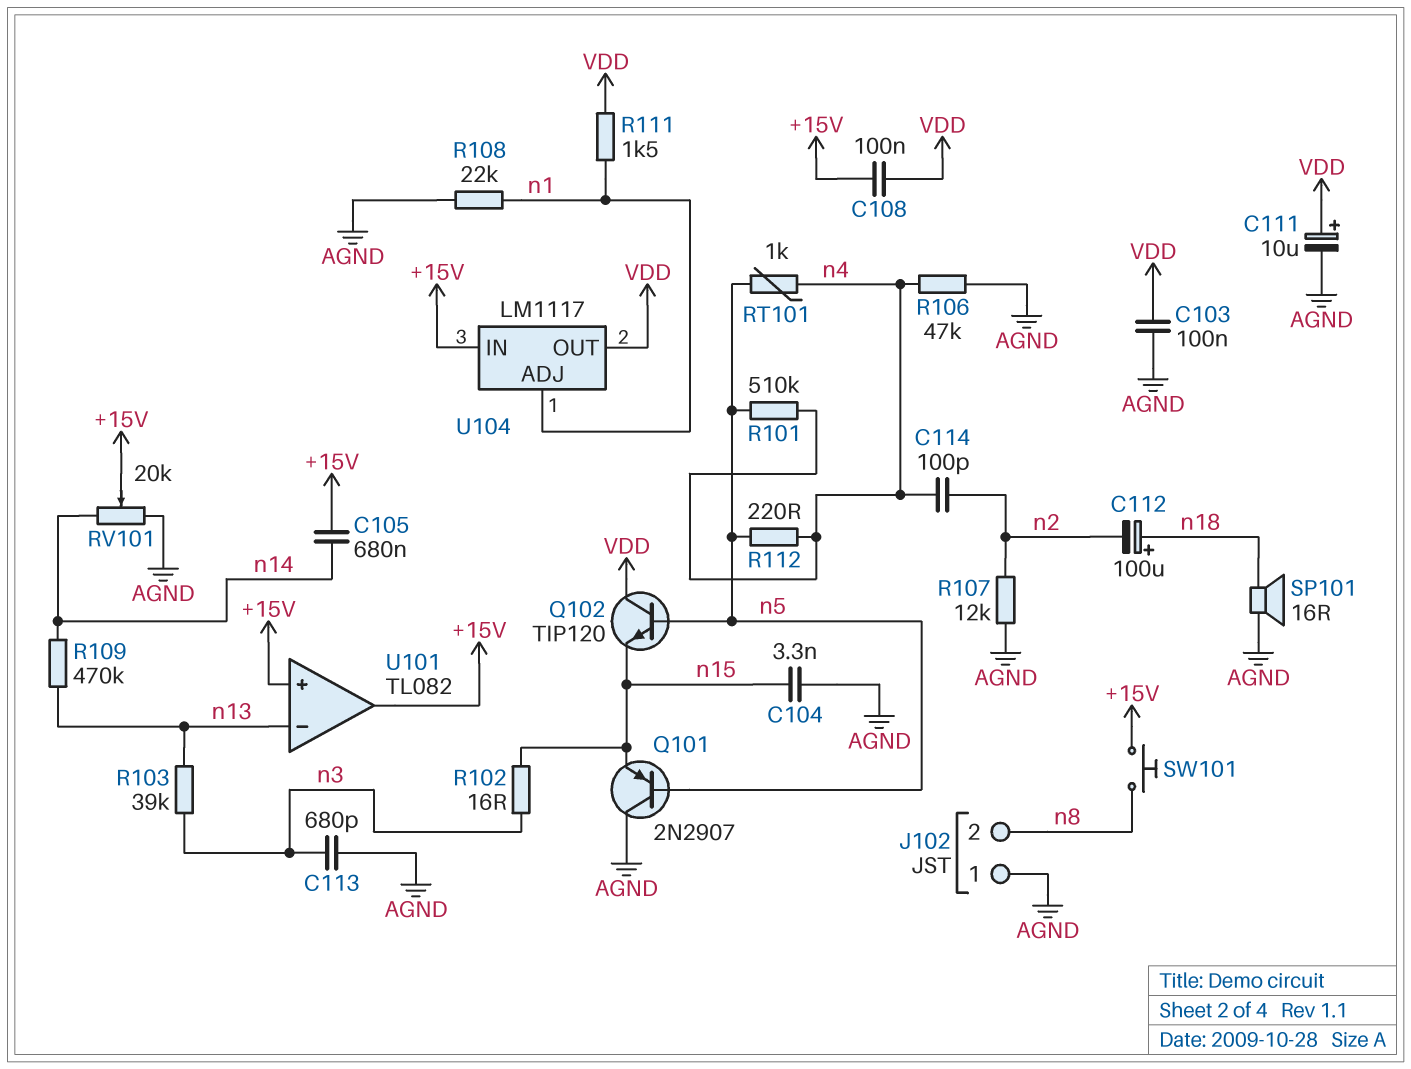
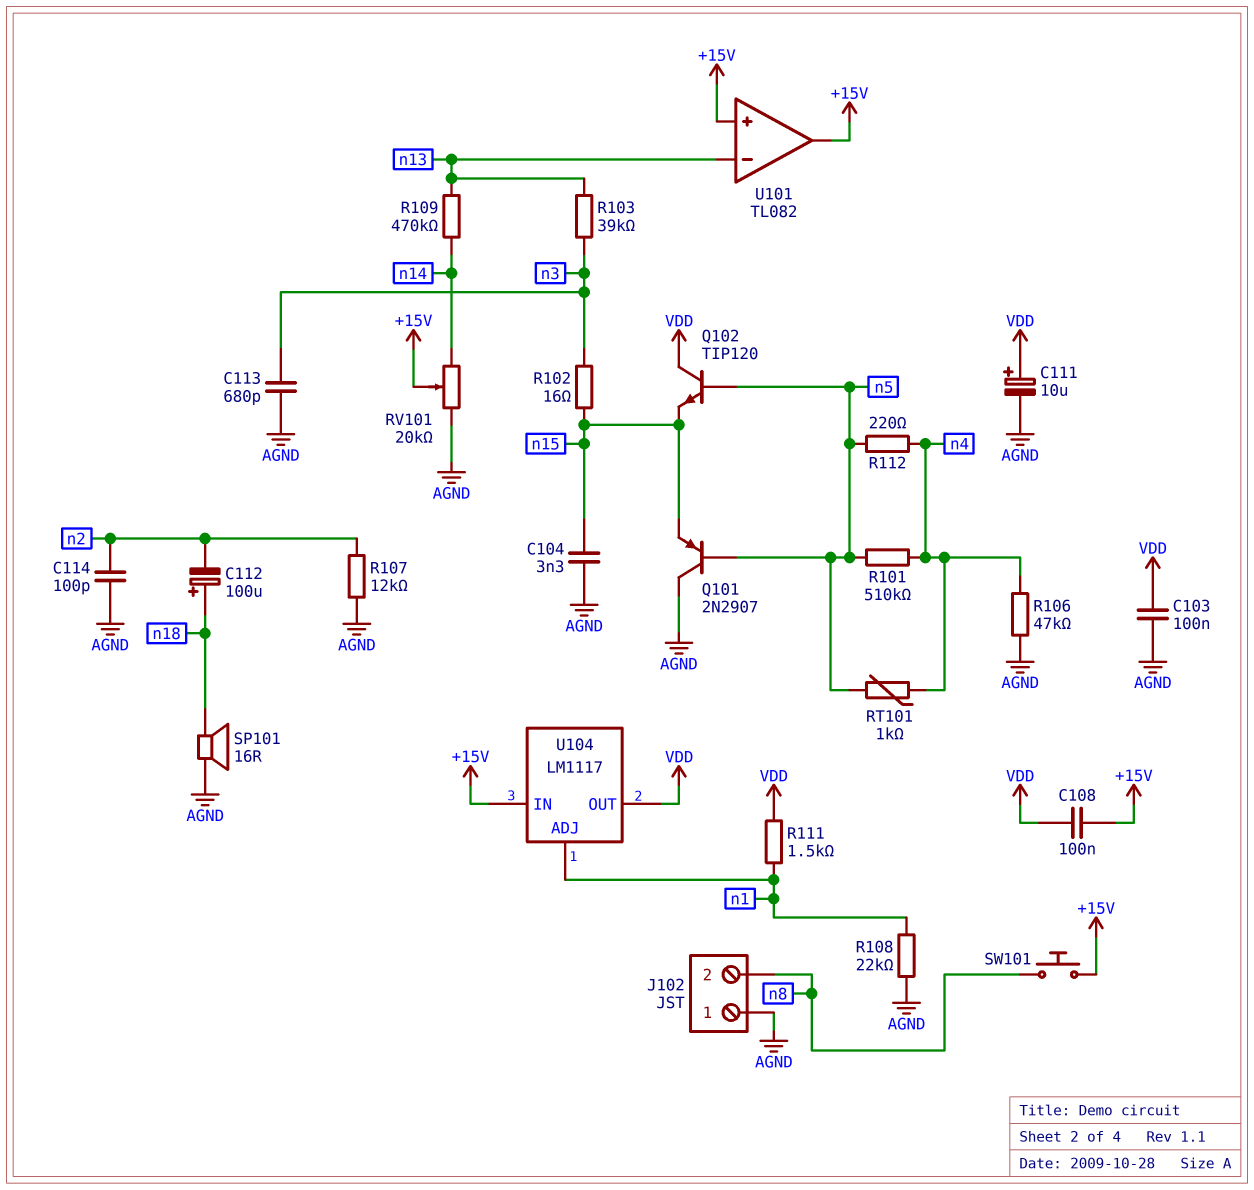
C105: 680nF (+15V, n14) -> none
C114: 100pF (n2, n4) -> 100pF (AGND, n2)

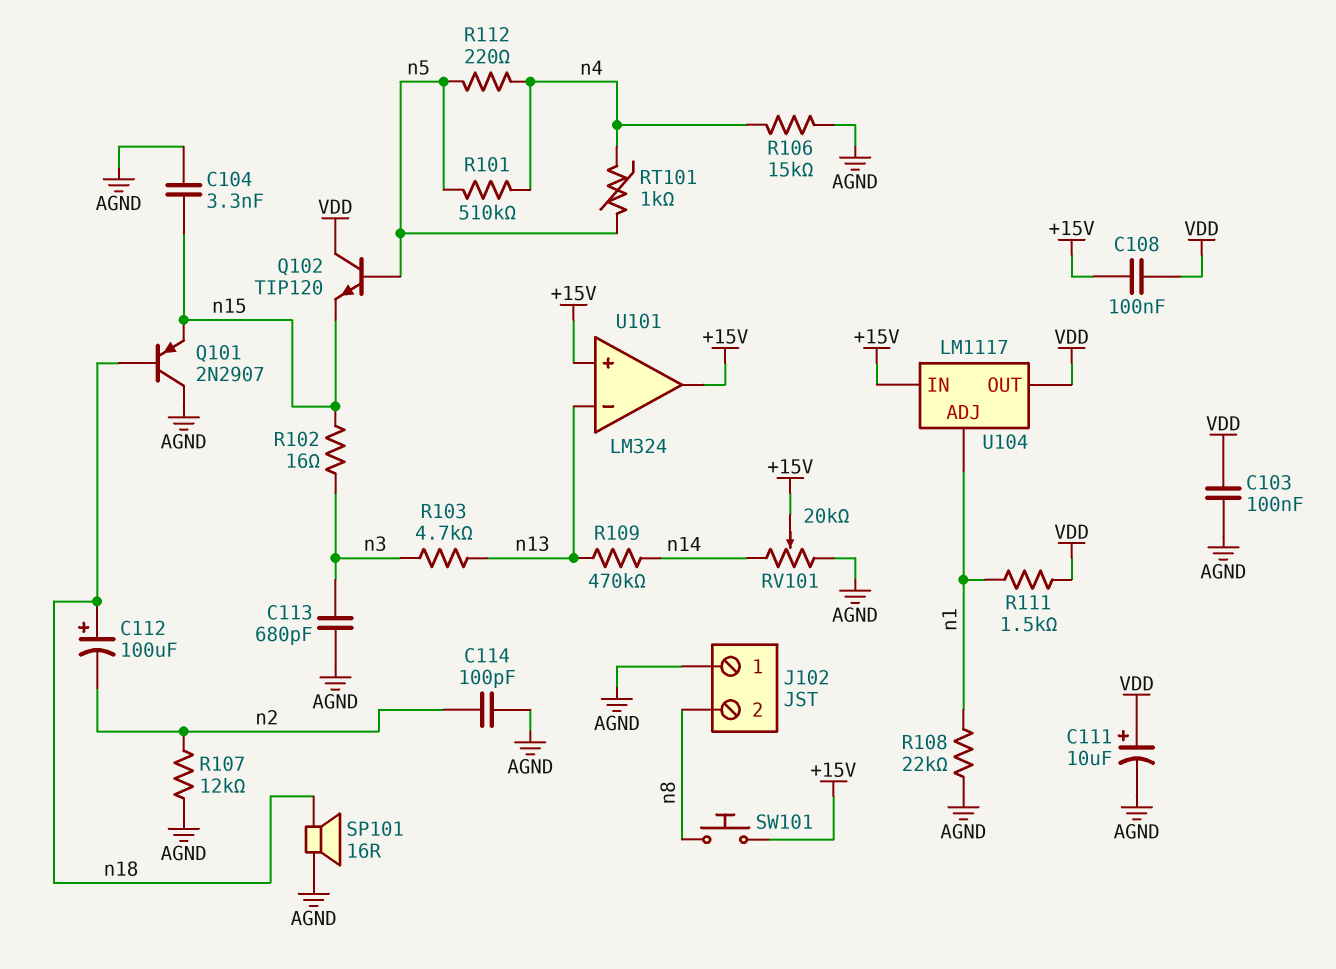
Q101: PNP 2N2907 (B n5, C AGND, E n15) -> PNP 2N2907 (B n18, C AGND, E n15)
R103: 39k (n3, n13) -> 4.7k (n3, n13)
R106: 47k (AGND, n4) -> 15k (AGND, n4)
U101: TL082 -> LM324

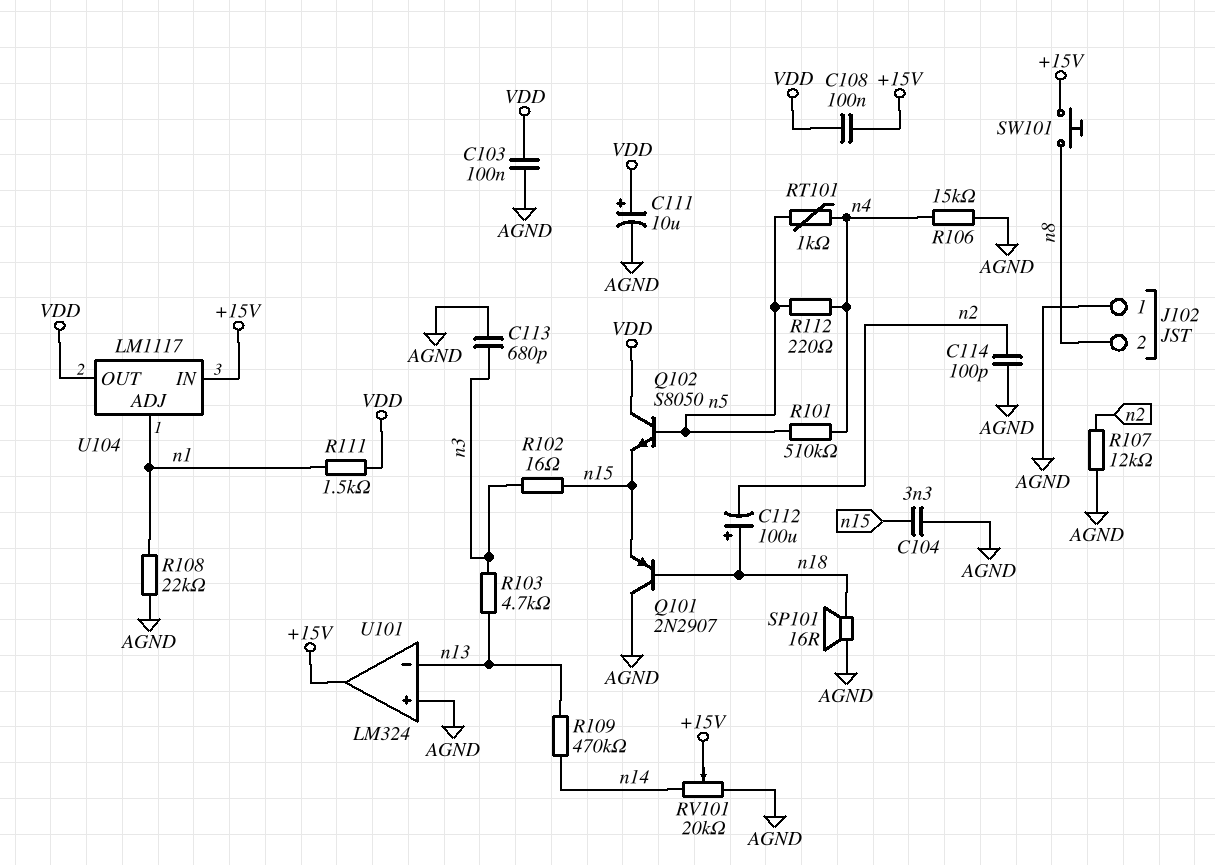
Q102: NPN TIP120 (B n5, C VDD, E n15) -> NPN S8050 (B n5, C VDD, E n15)
U101 pin in+: +15V -> AGND

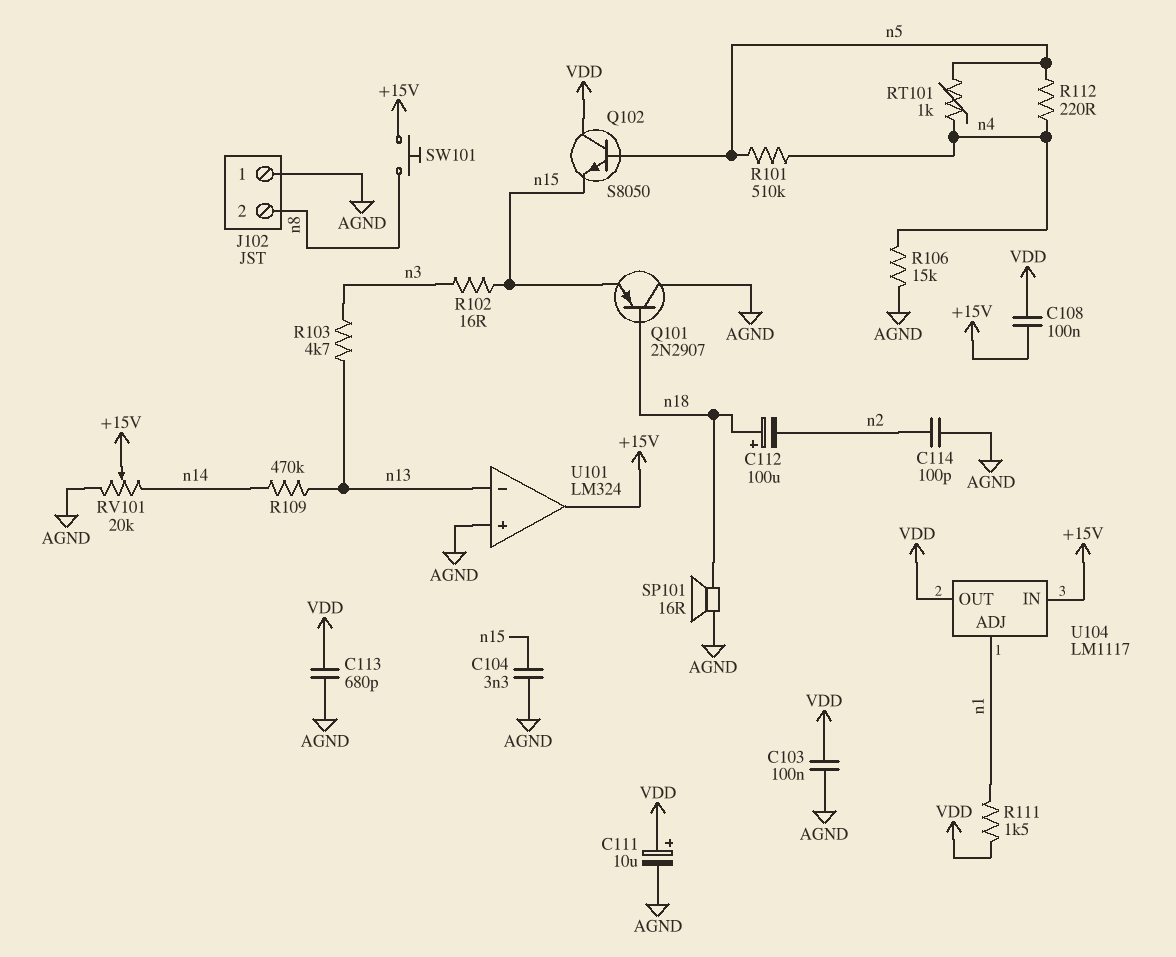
C113: 680pF (AGND, n3) -> 680pF (AGND, VDD)
R107: 12k (AGND, n2) -> none
R108: 22k (AGND, n1) -> none

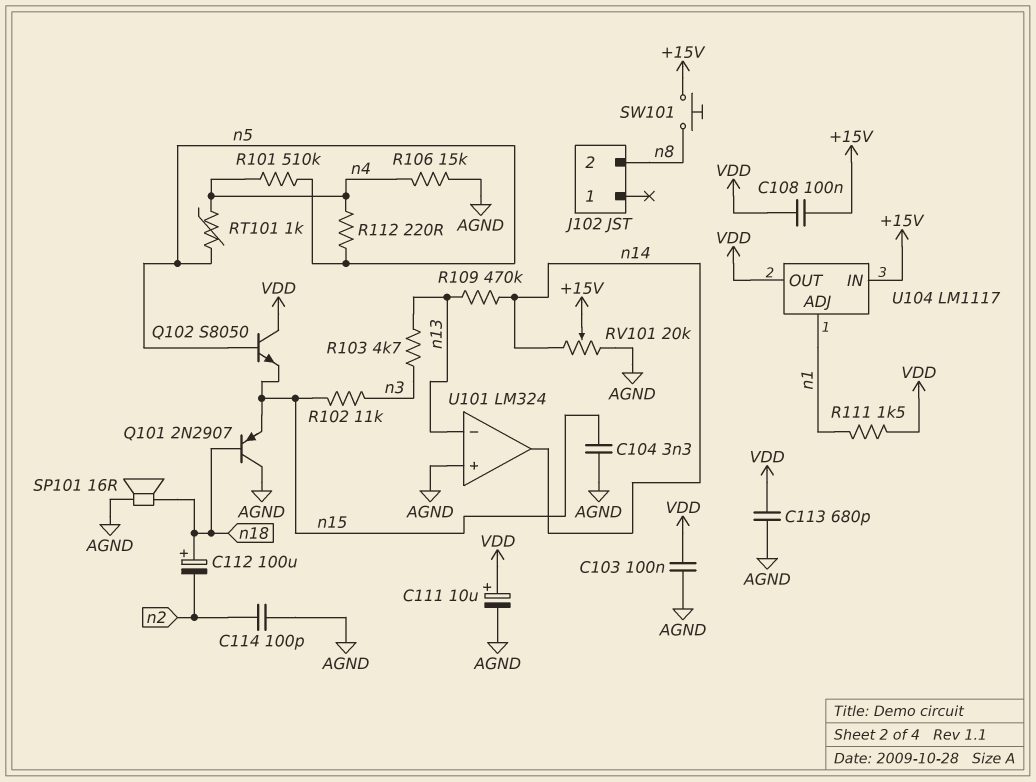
J102 pin 1: AGND -> none
R102: 16 (n3, n15) -> 11k (n3, n15)
U101 pin out: +15V -> n14

